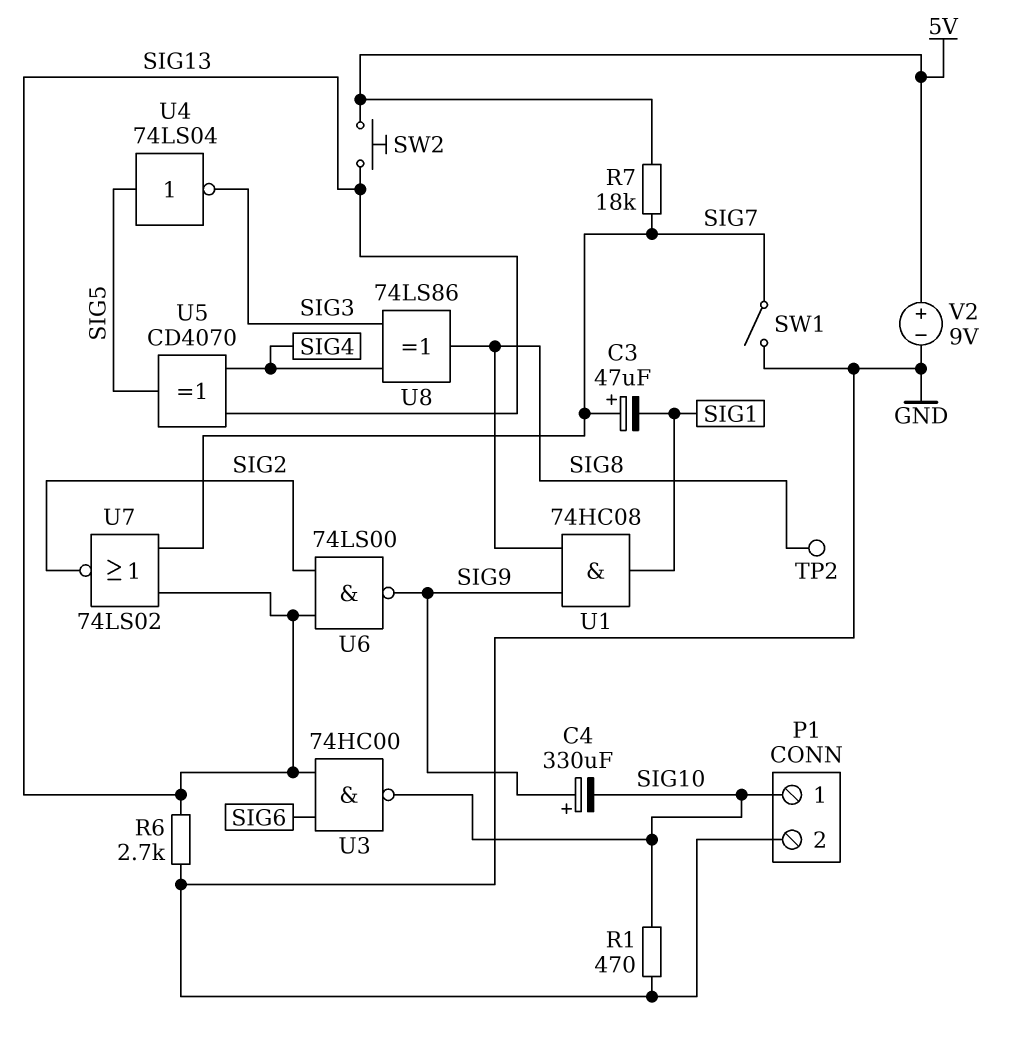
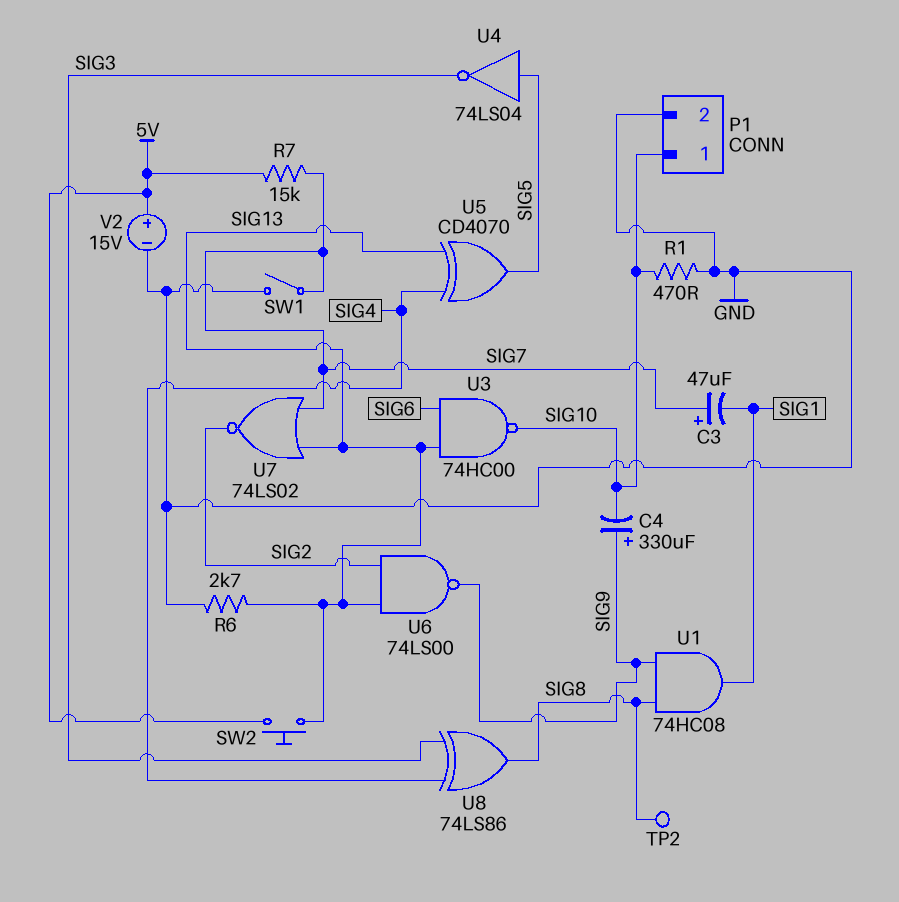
R7: 18k (5V, SIG7) -> 15k (5V, SIG7)
V2: 9V (plus 5V, minus GND) -> 15V (plus 5V, minus GND)

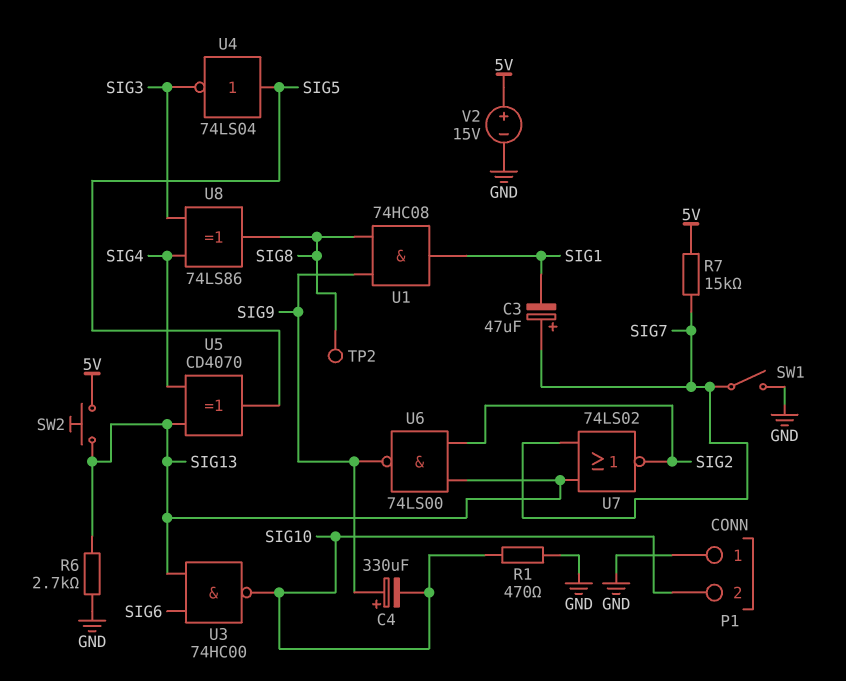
P1 pin 1: SIG10 -> GND
P1 pin 2: GND -> SIG10

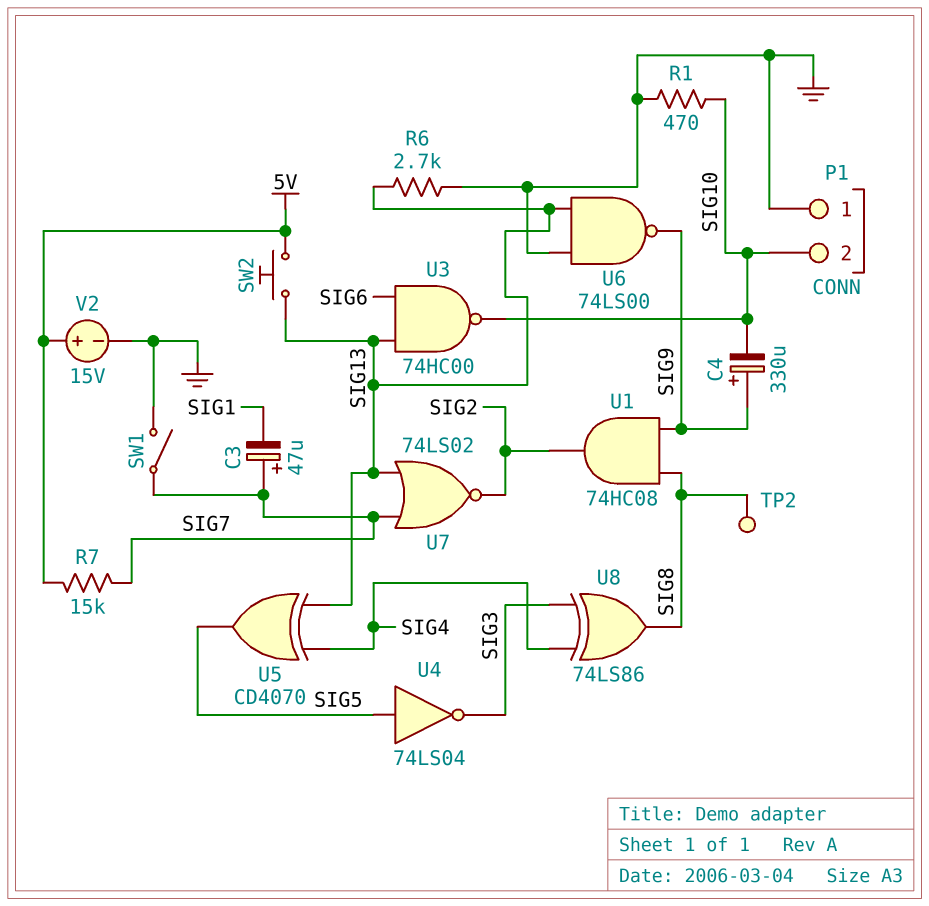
U1: AND 74HC08 (in SIG8, in SIG9, out SIG1) -> AND 74HC08 (in SIG8, in SIG9, out SIG2)
U6: NAND 74LS00 (in SIG2, in SIG13, out SIG9) -> NAND 74LS00 (in GND, in SIG13, out SIG9)

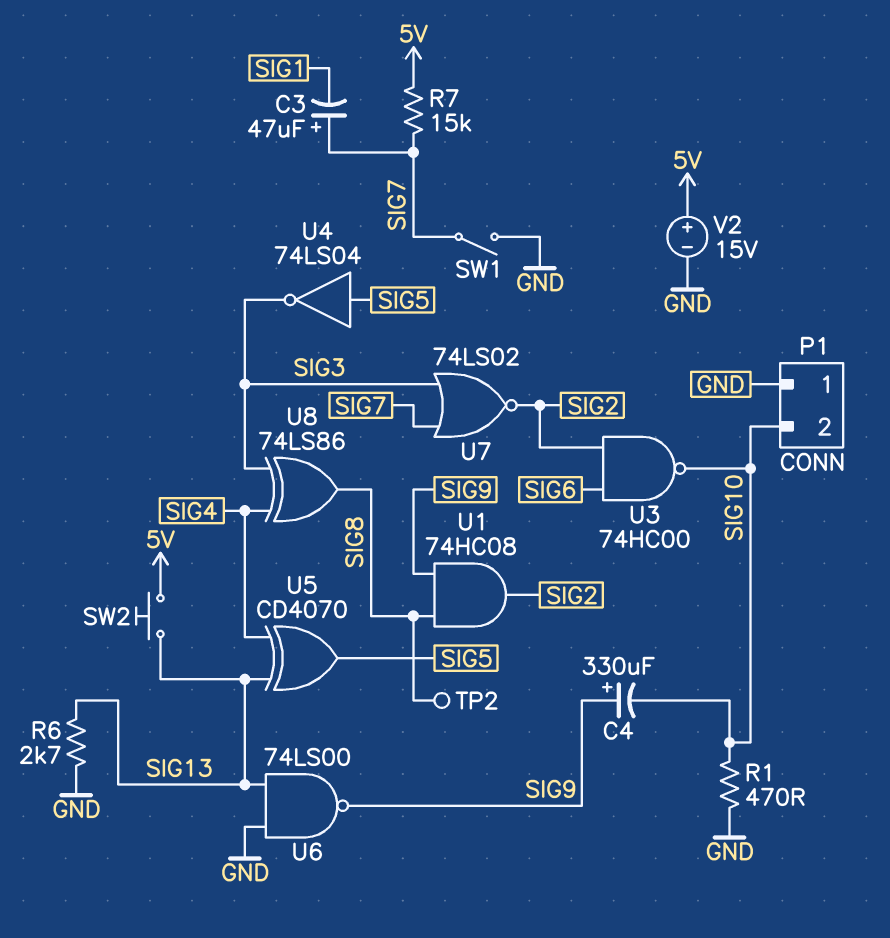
U3: NAND 74HC00 (in SIG6, in SIG13, out SIG10) -> NAND 74HC00 (in SIG2, in SIG6, out SIG10)
U7: NOR 74LS02 (in SIG7, in SIG13, out SIG2) -> NOR 74LS02 (in SIG3, in SIG7, out SIG2)

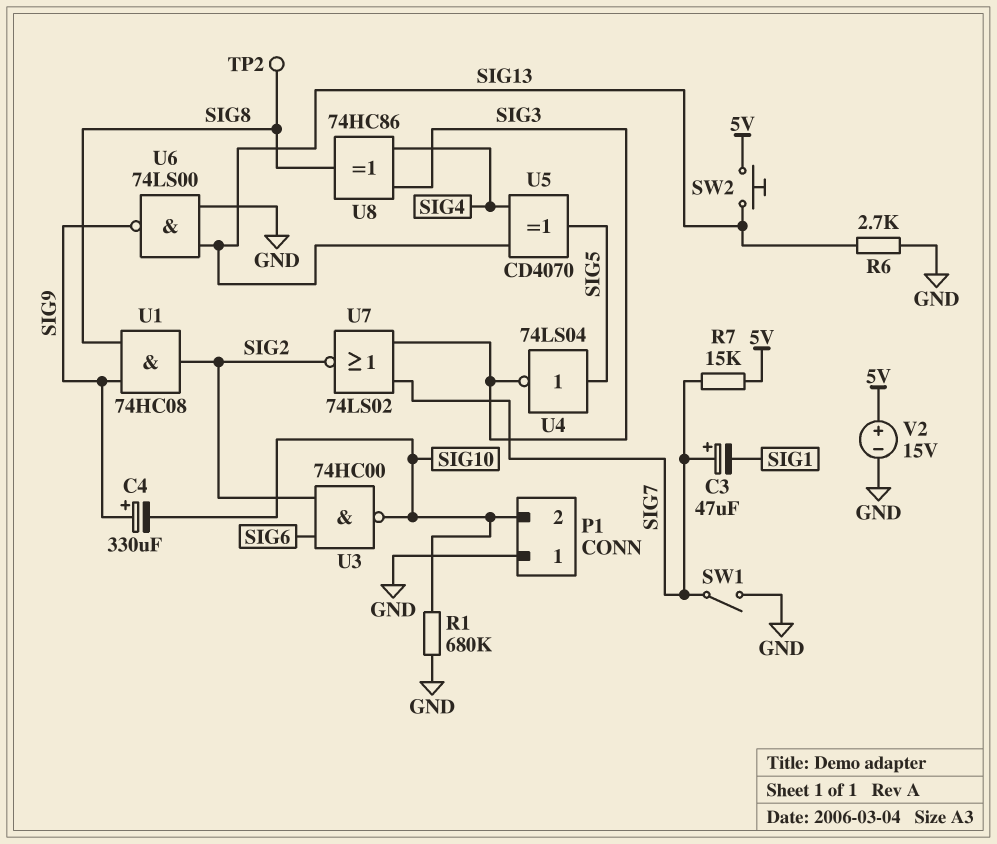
R1: 470 (GND, SIG10) -> 680k (GND, SIG10)
U8: XOR 74LS86 (in SIG3, in SIG4, out SIG8) -> XOR 74HC86 (in SIG3, in SIG4, out SIG8)

